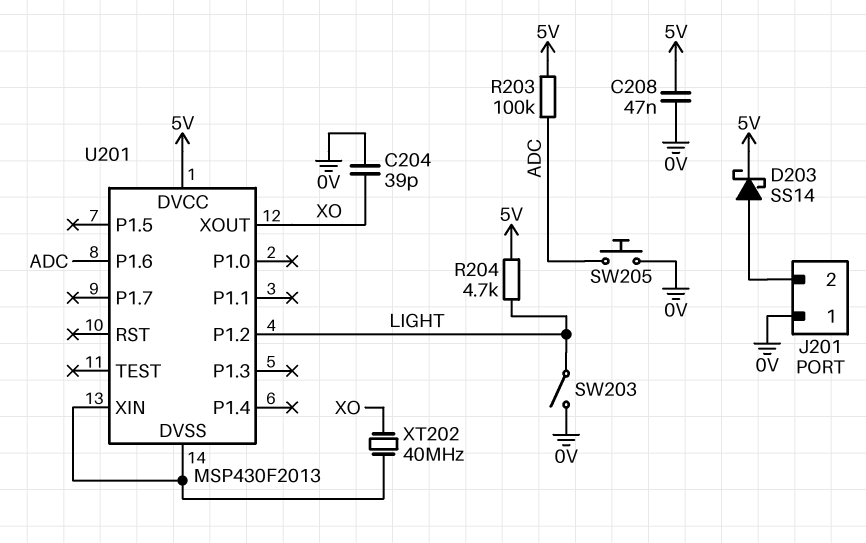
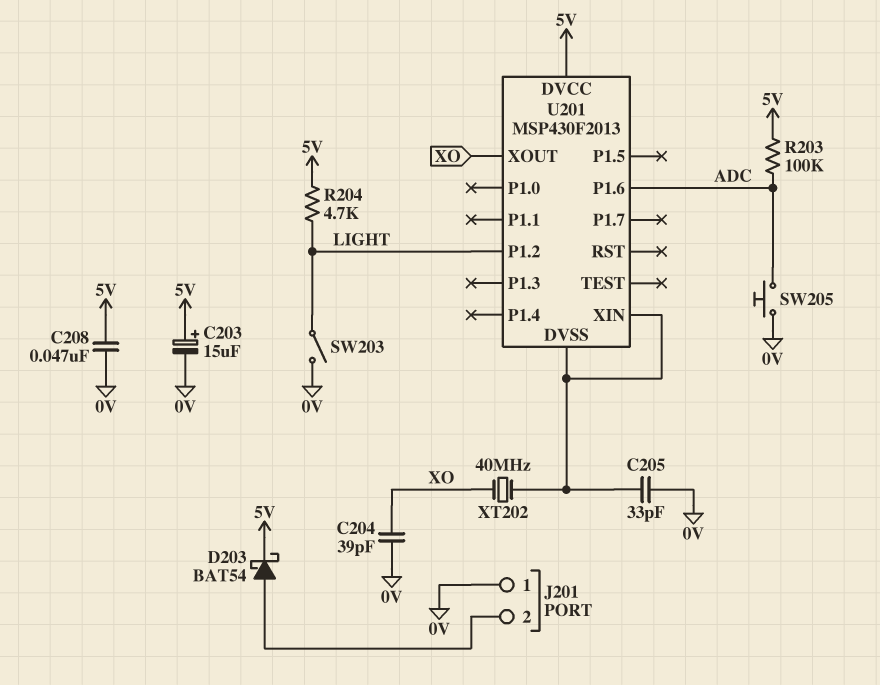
C203: none -> 15uF (plus 5V, minus 0V)
C205: none -> 33pF (0V, U201/DVSS)
D203: schottky SS14 (A J201/2, K 5V) -> schottky BAT54 (A J201/2, K 5V)

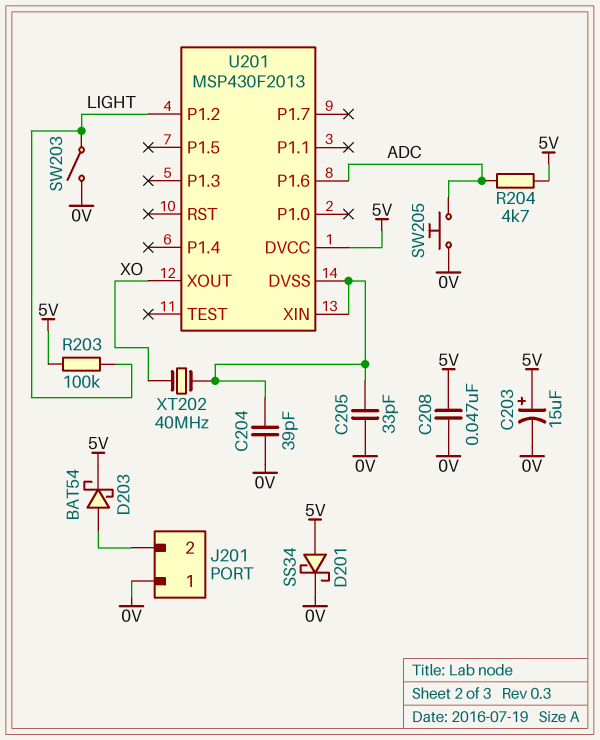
C204: 39pF (0V, XO) -> 39pF (0V, U201/DVSS)
D201: none -> schottky SS34 (A 5V, K 0V)
R203: 100k (5V, ADC) -> 100k (5V, LIGHT)
R204: 4.7k (5V, LIGHT) -> 4.7k (5V, ADC)

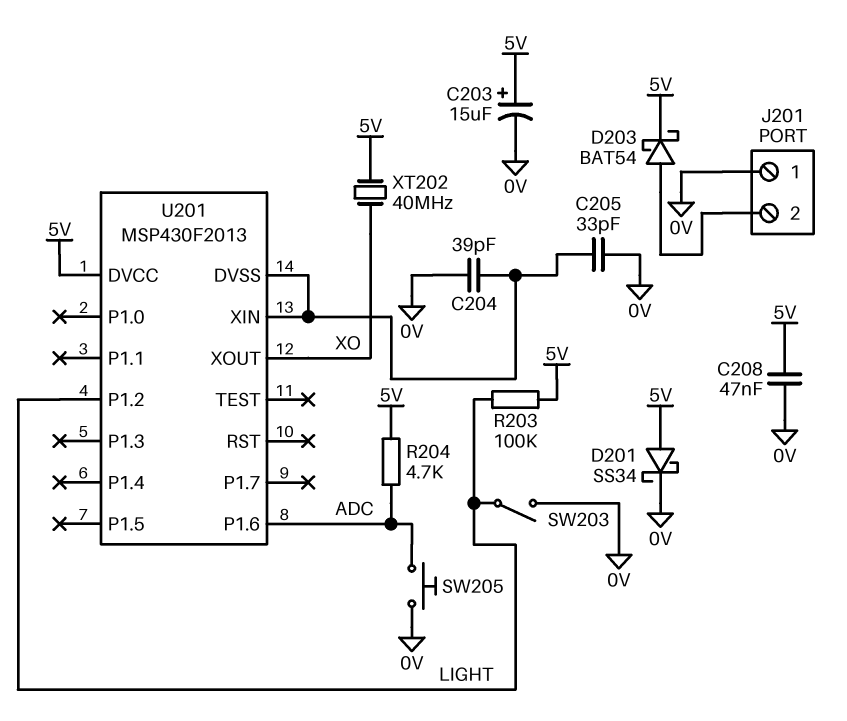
XT202: 40MHz (U201/DVSS, XO) -> 40MHz (5V, XO)

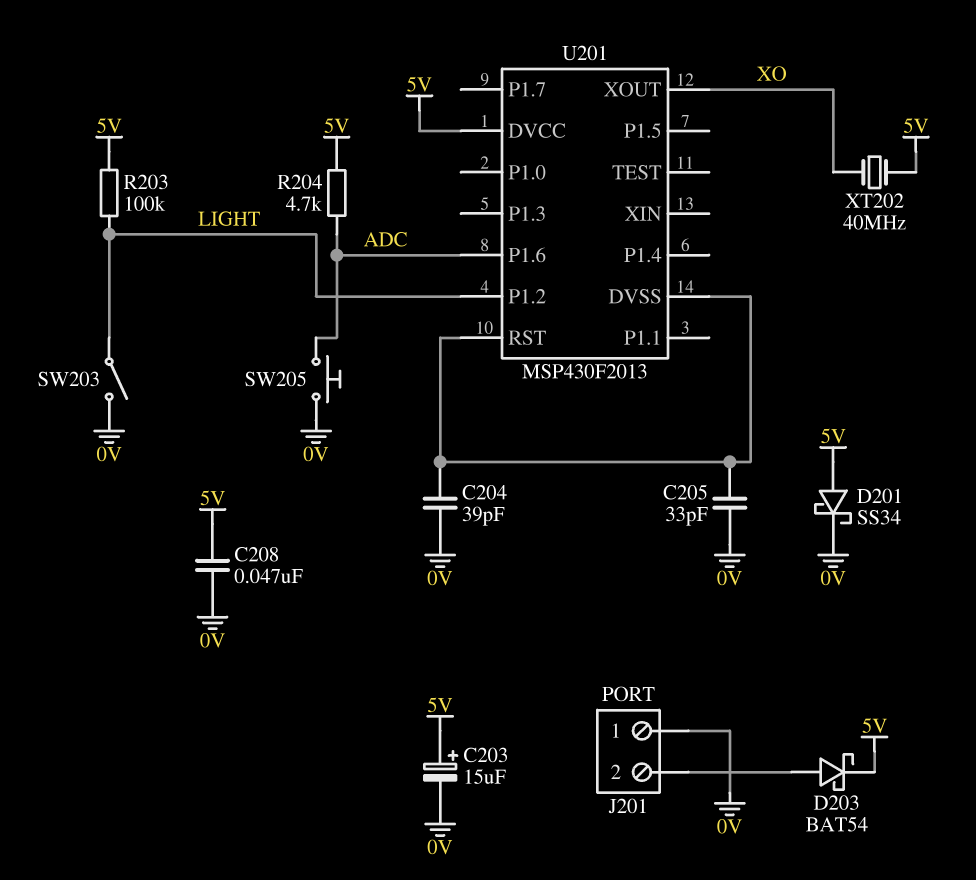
U201 pin RST: none -> U201/DVSS
U201 pin XIN: U201/DVSS -> none

